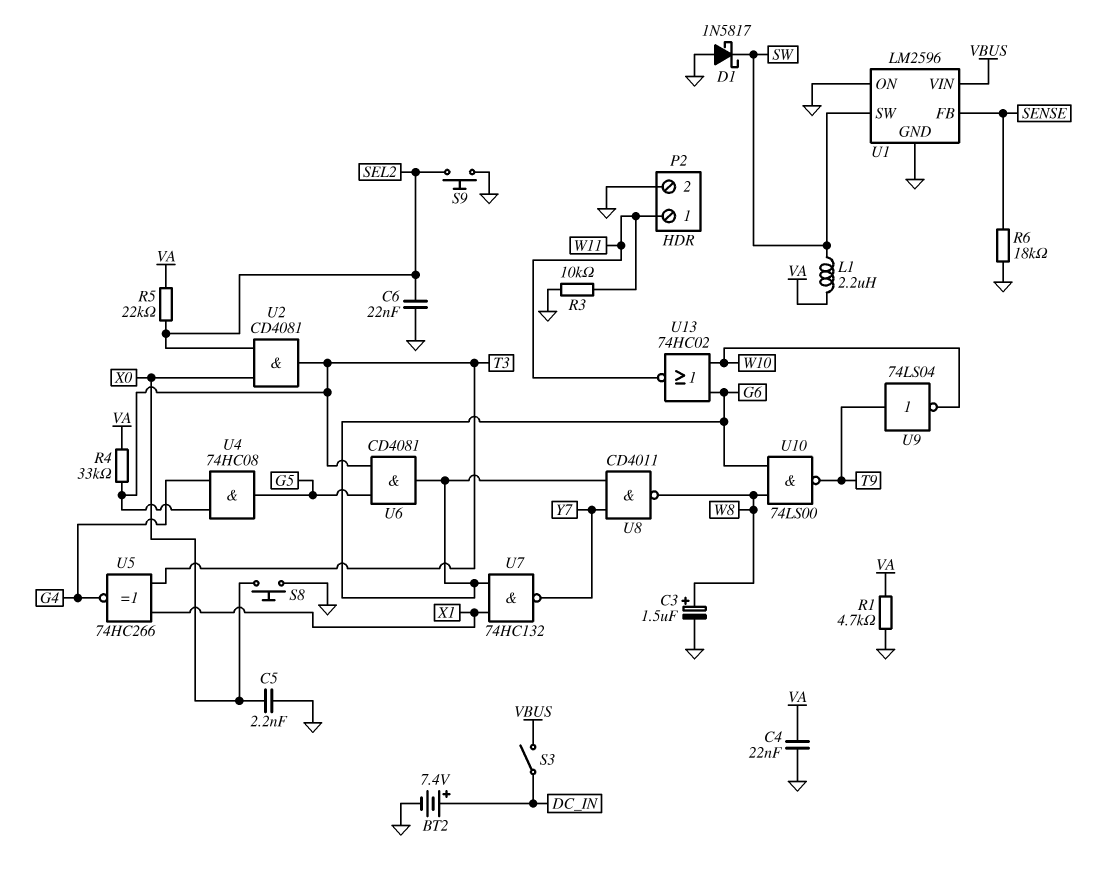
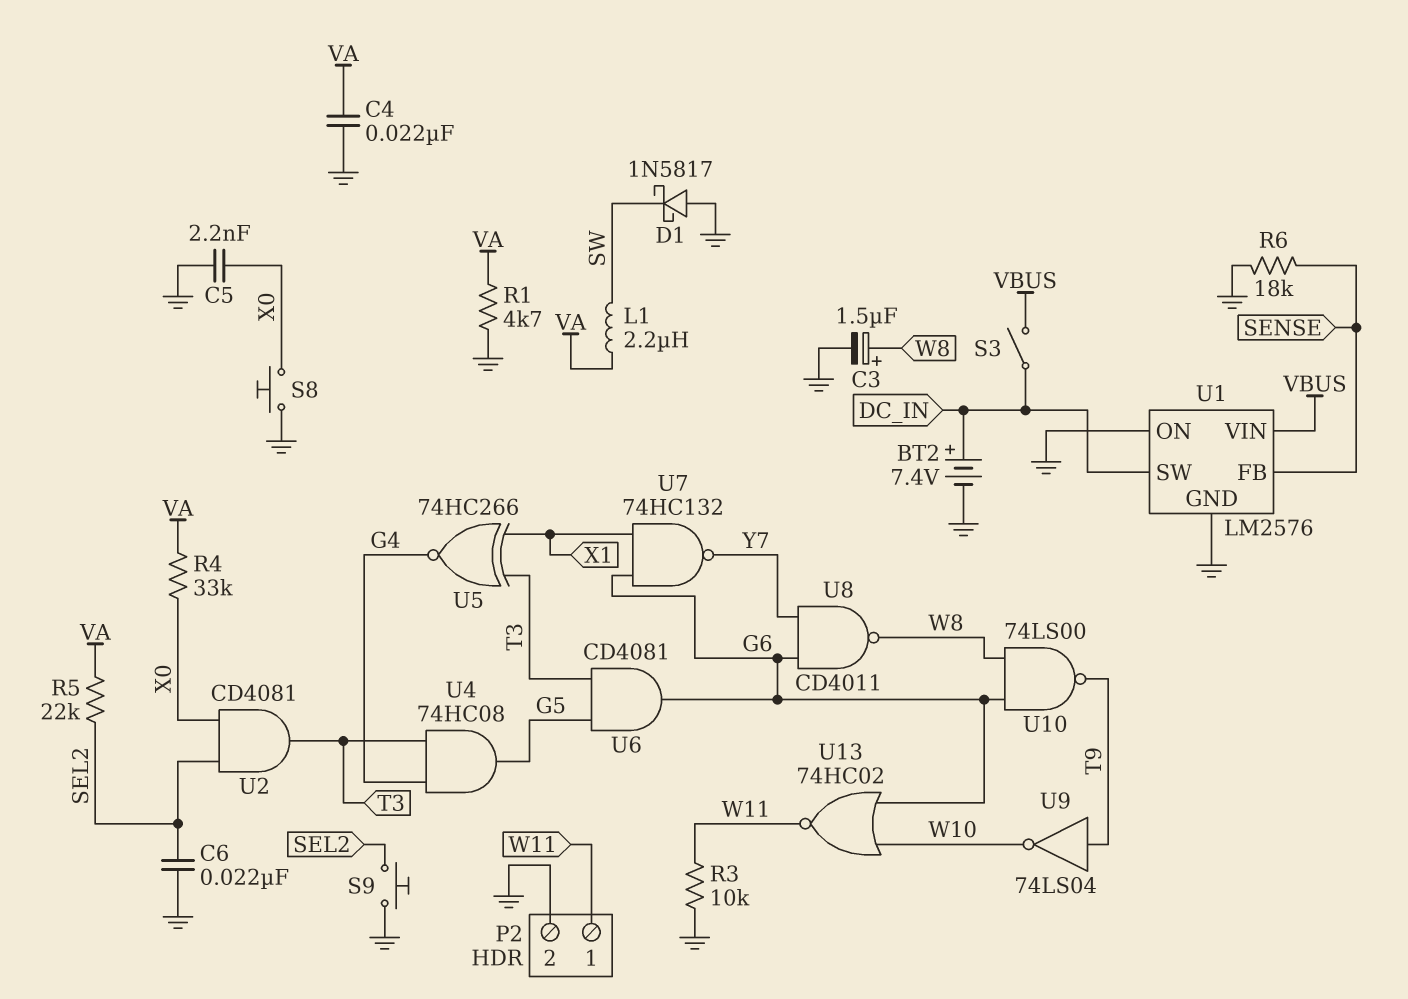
R4: 33k (T3, VA) -> 33k (VA, X0)
U1: LM2596 -> LM2576
U1 pin SW: SW -> DC_IN

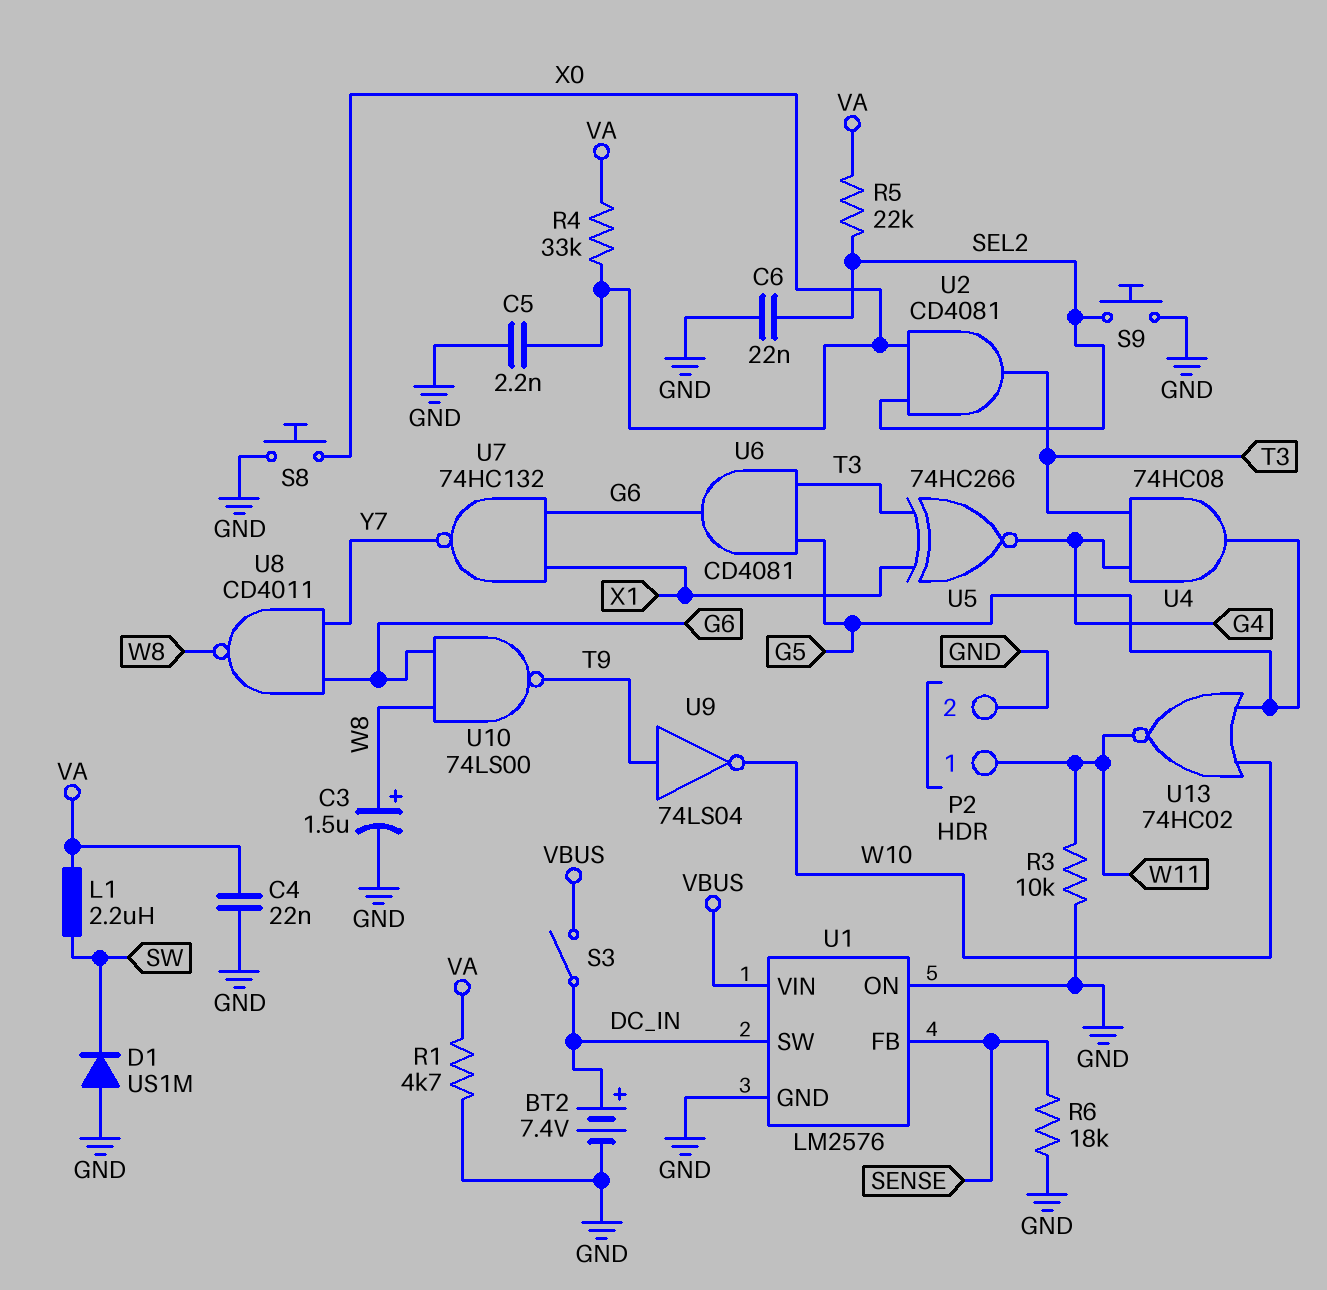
D1: schottky 1N5817 (A GND, K SW) -> diode US1M (A GND, K SW)
U13: NOR 74HC02 (in G6, in W10, out W11) -> NOR 74HC02 (in G5, in W10, out W11)

